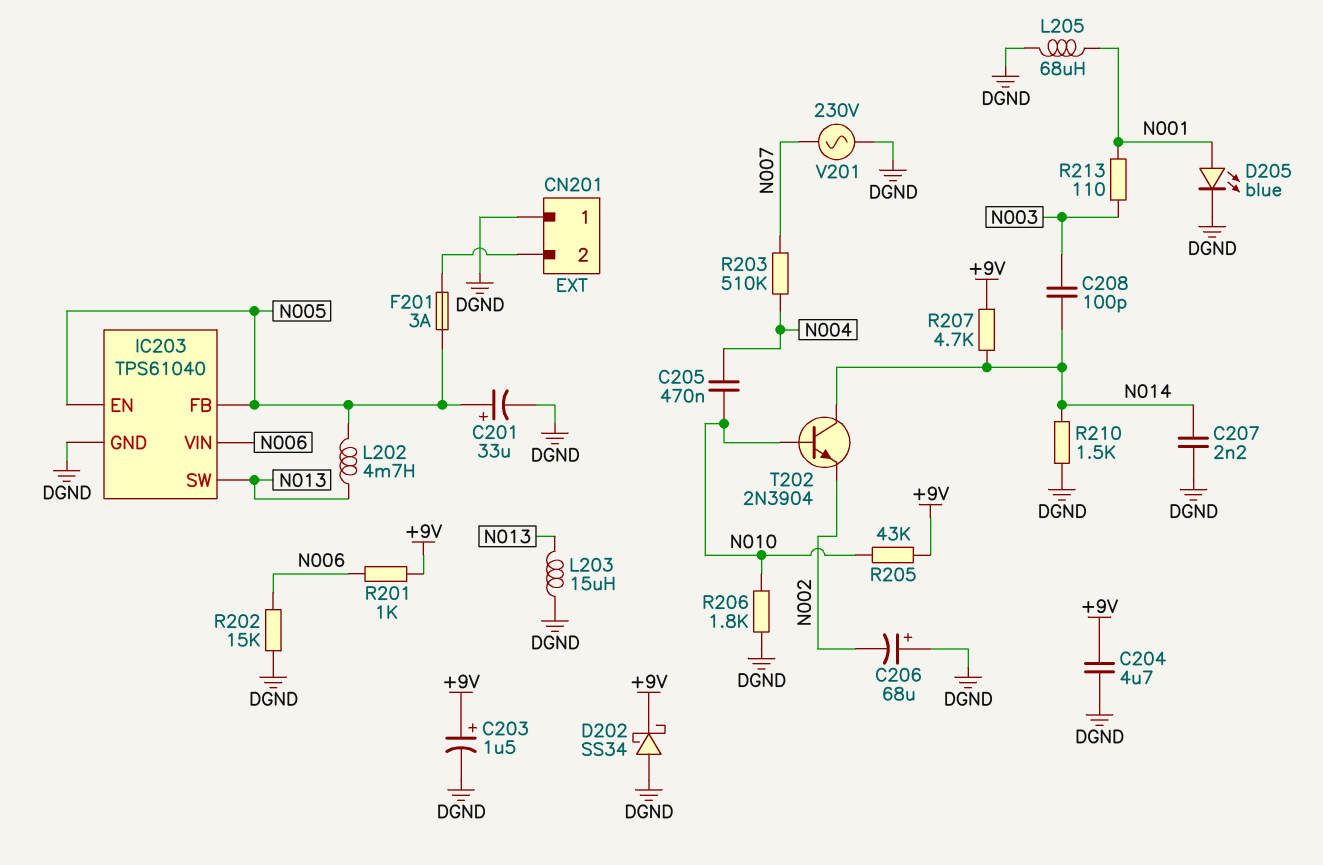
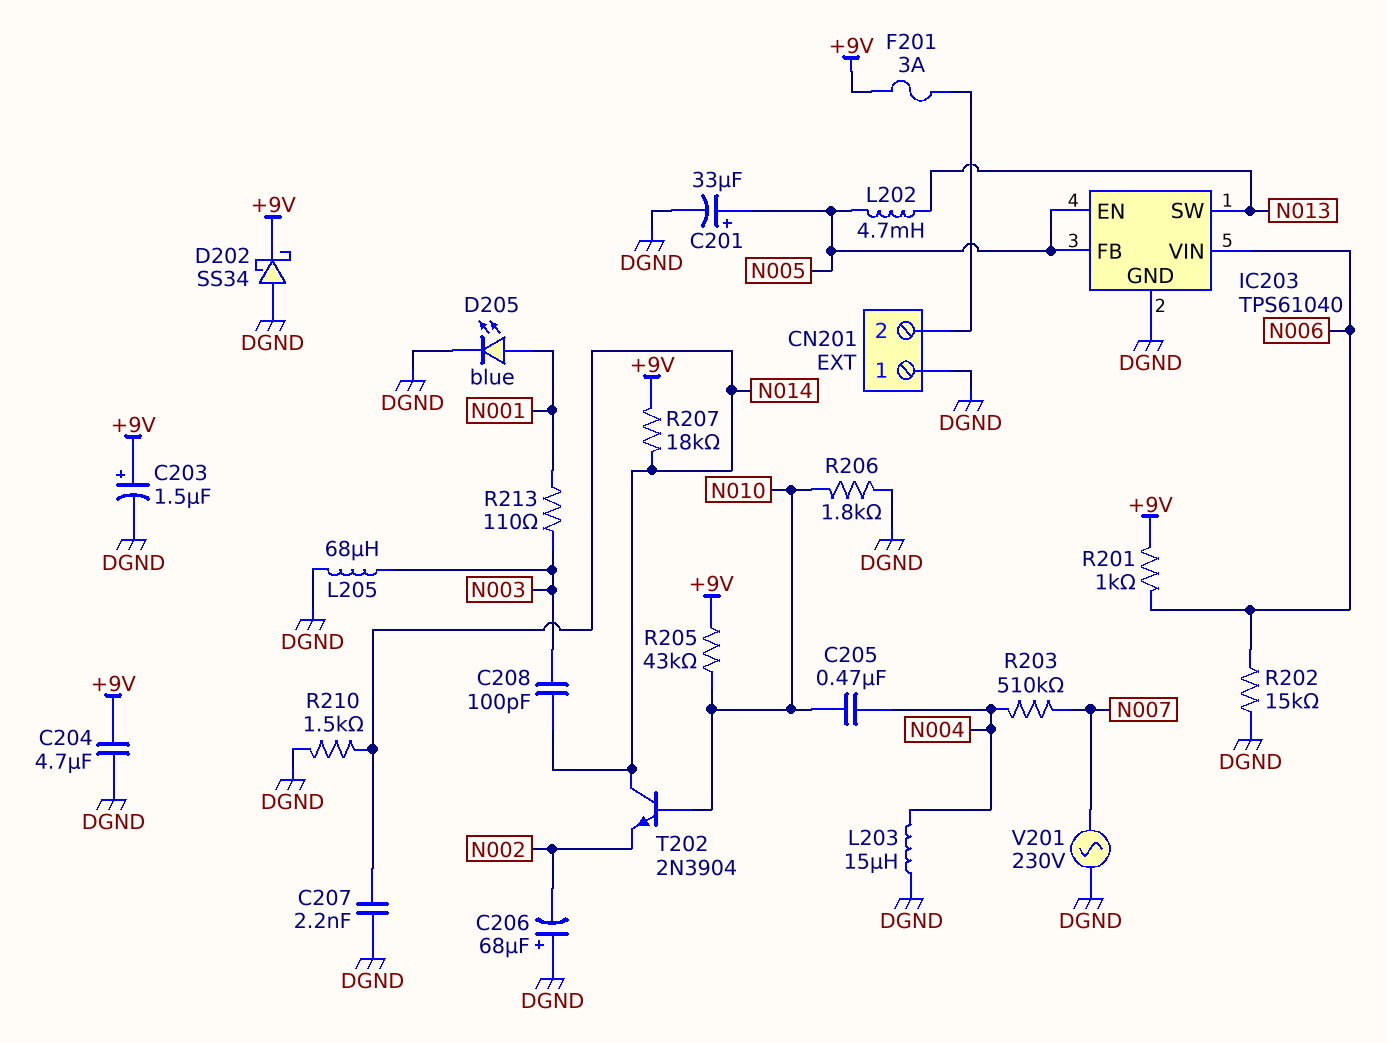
F201: 3A (CN201/2, N005) -> 3A (+9V, CN201/2)
L203: 15uH (DGND, N013) -> 15uH (DGND, N004)
L205: 68uH (DGND, N001) -> 68uH (DGND, N003)
R207: 4.7k (+9V, N014) -> 18k (+9V, N014)

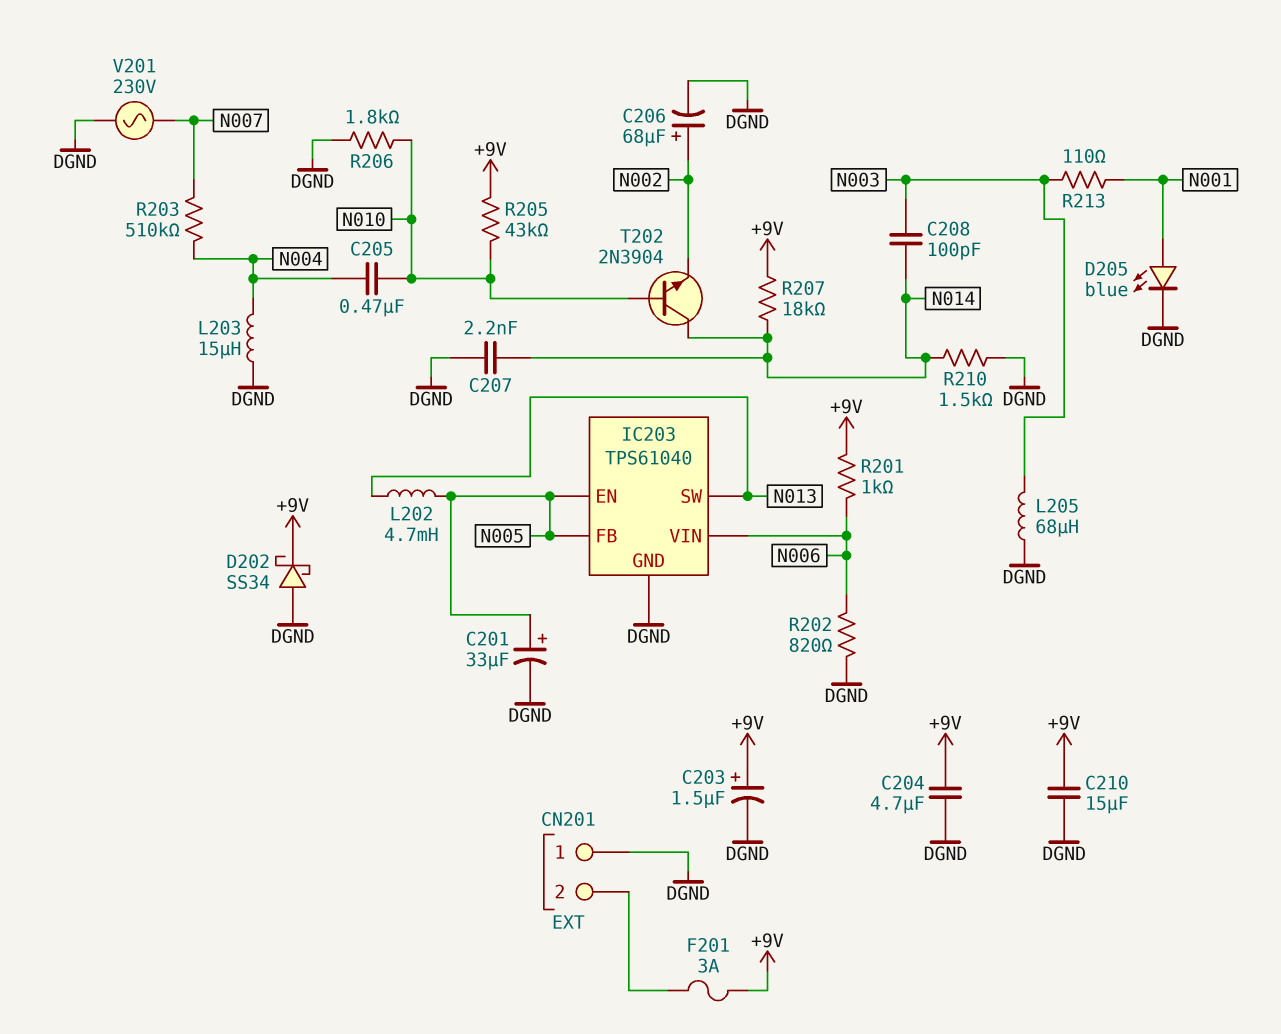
C206: 68uF (plus DGND, minus N002) -> 68uF (plus N002, minus DGND)
C210: none -> 15uF (+9V, DGND)
R202: 15k (DGND, N006) -> 820 (DGND, N006)

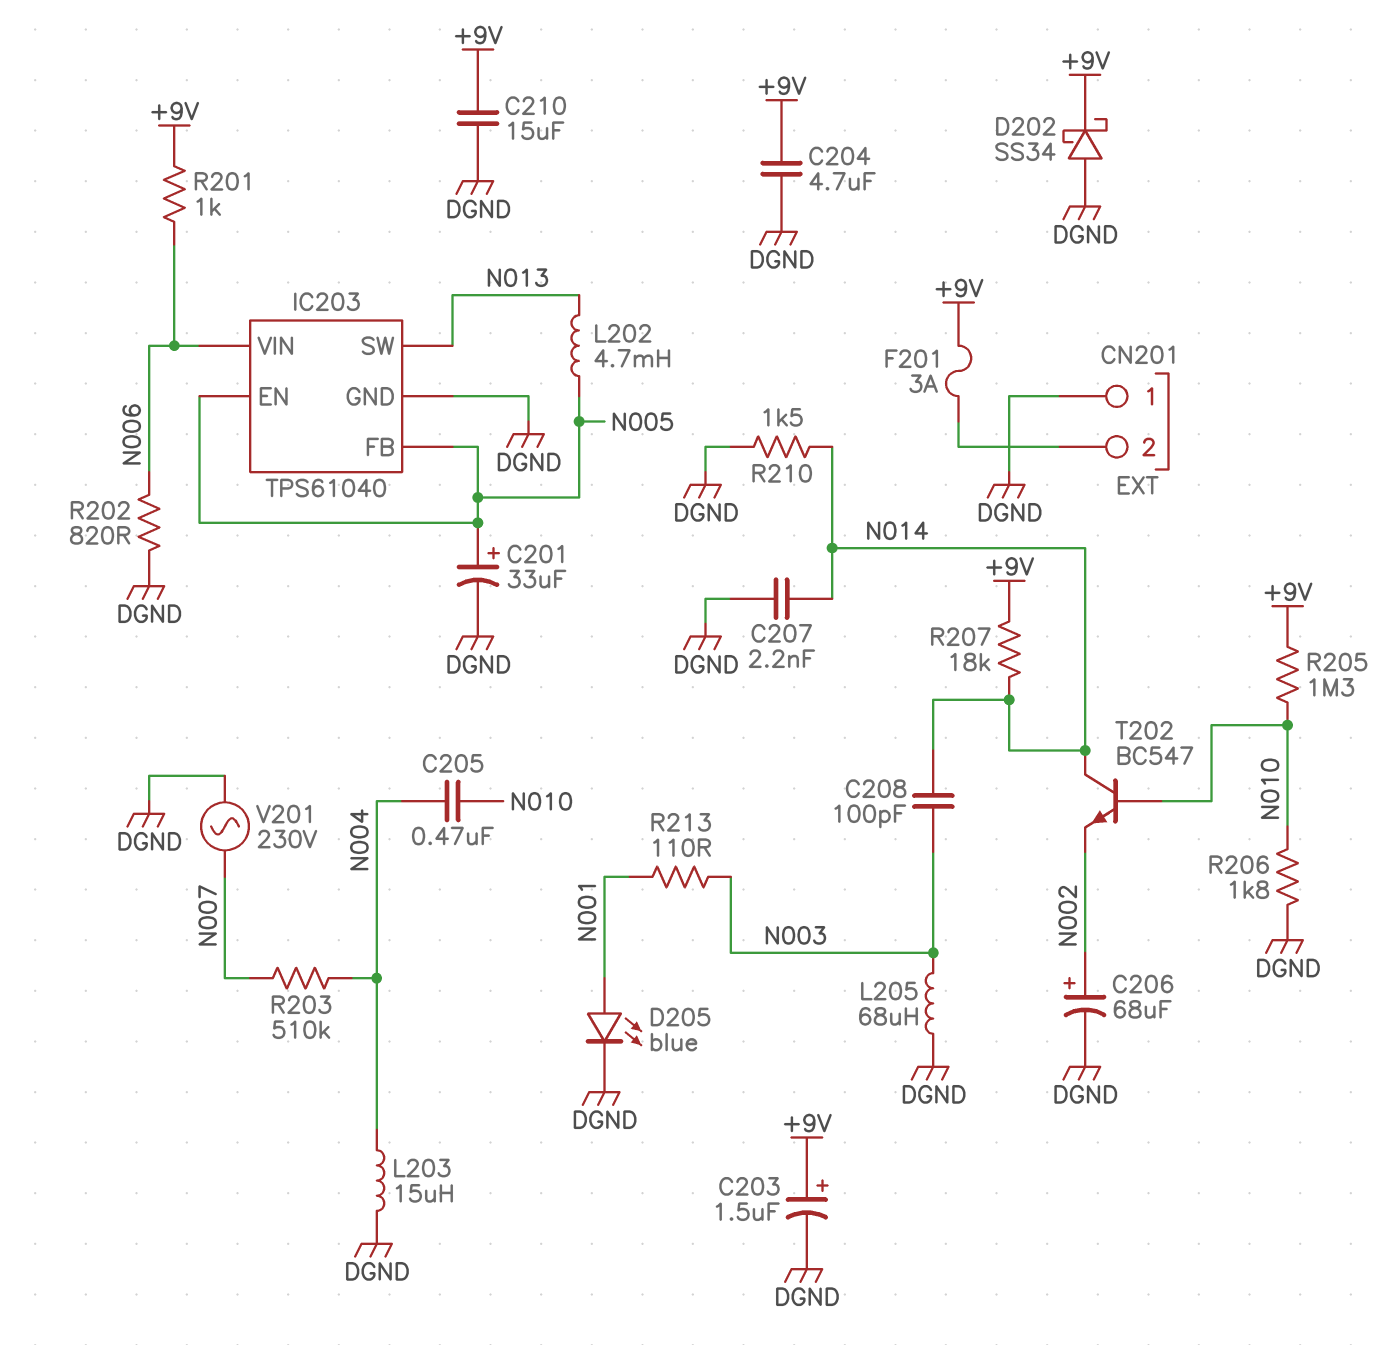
R205: 43k (+9V, N010) -> 1.3M (+9V, N010)
T202: NPN 2N3904 (B N010, C N014, E N002) -> NPN BC547 (B N010, C N014, E N002)

